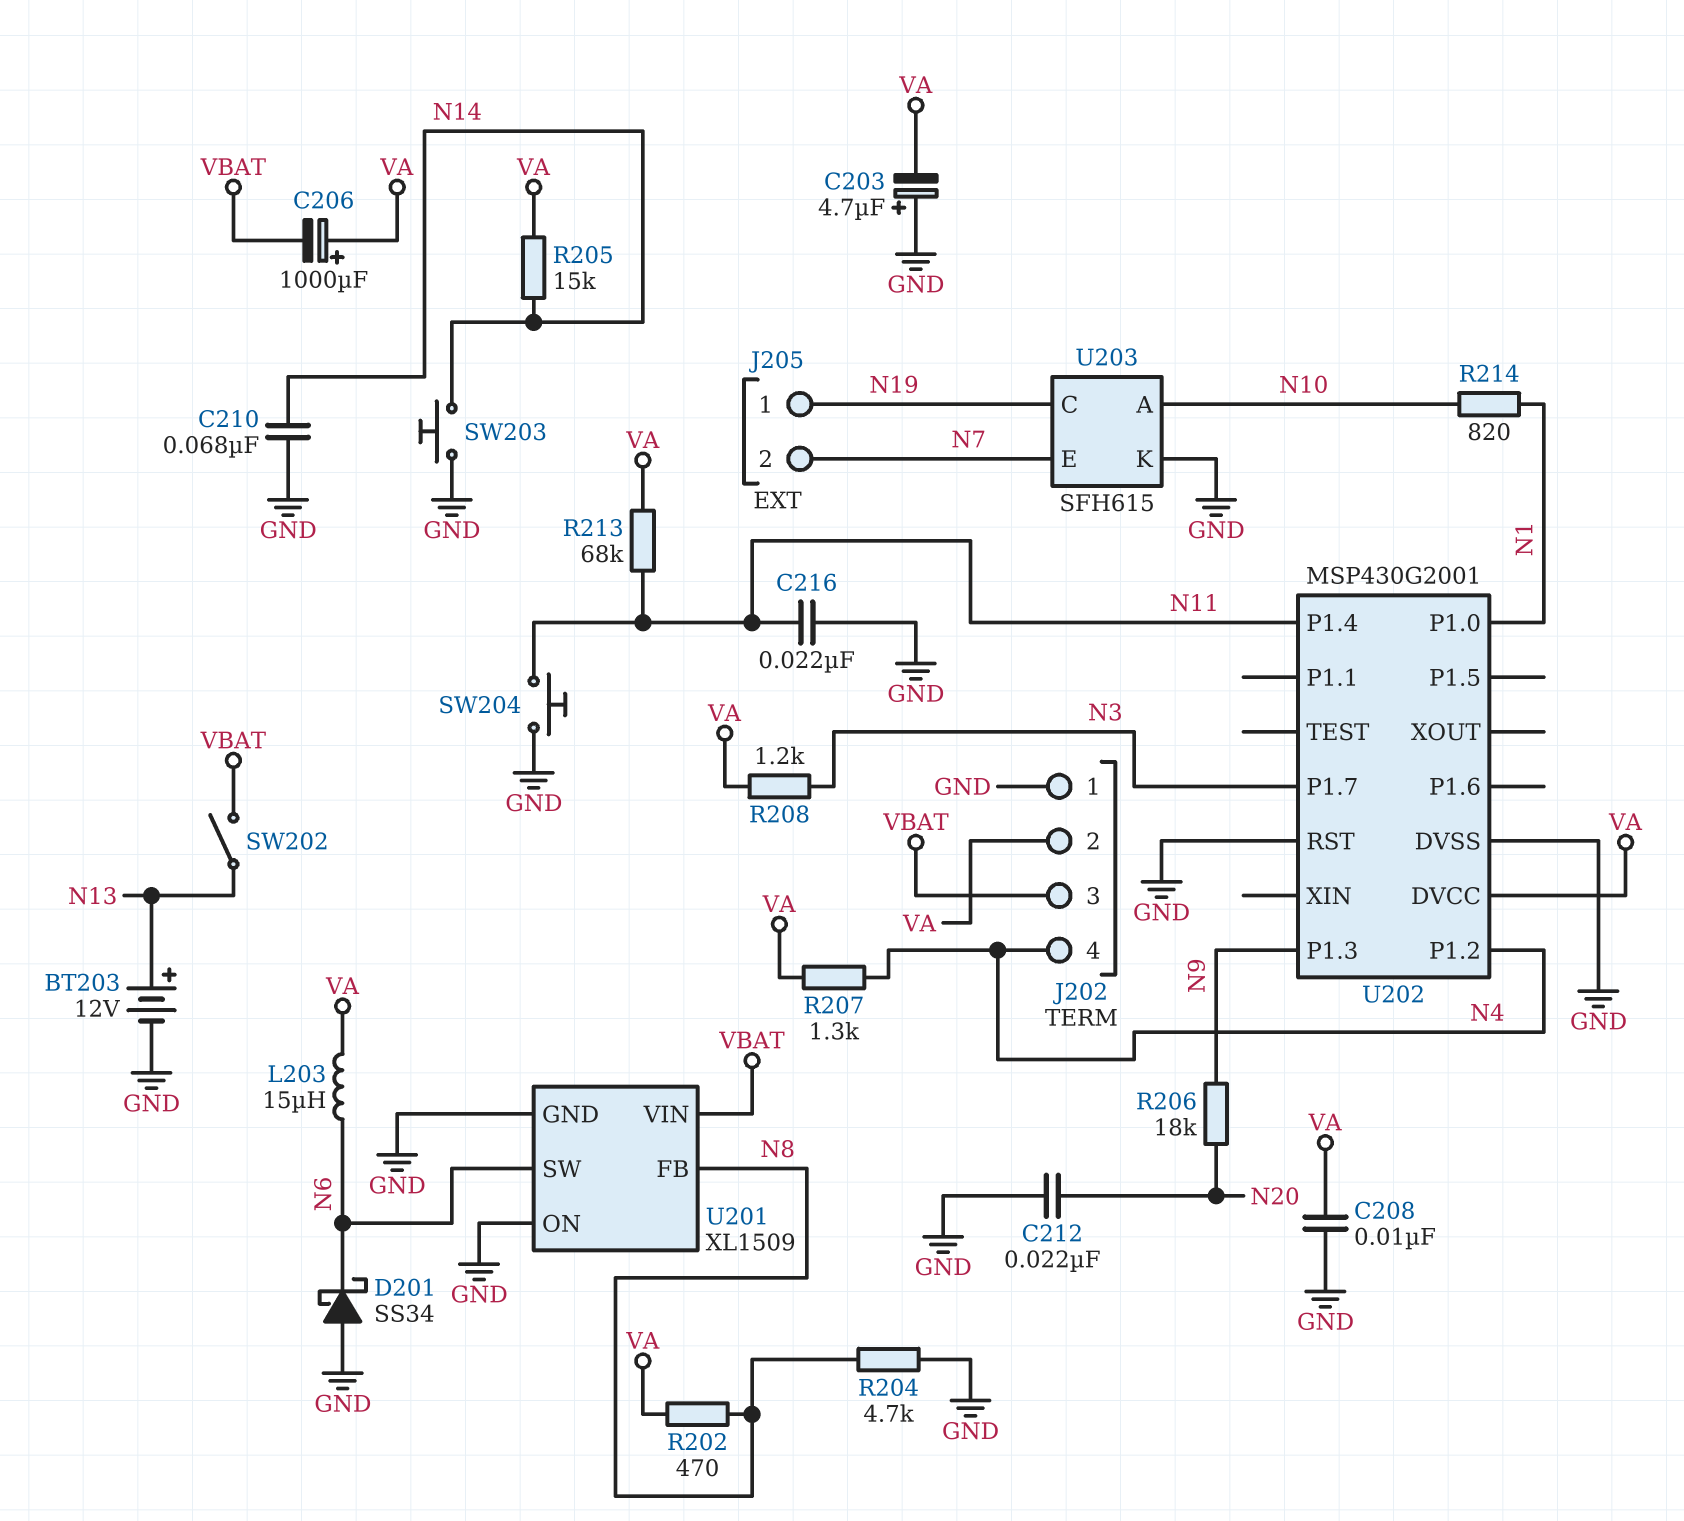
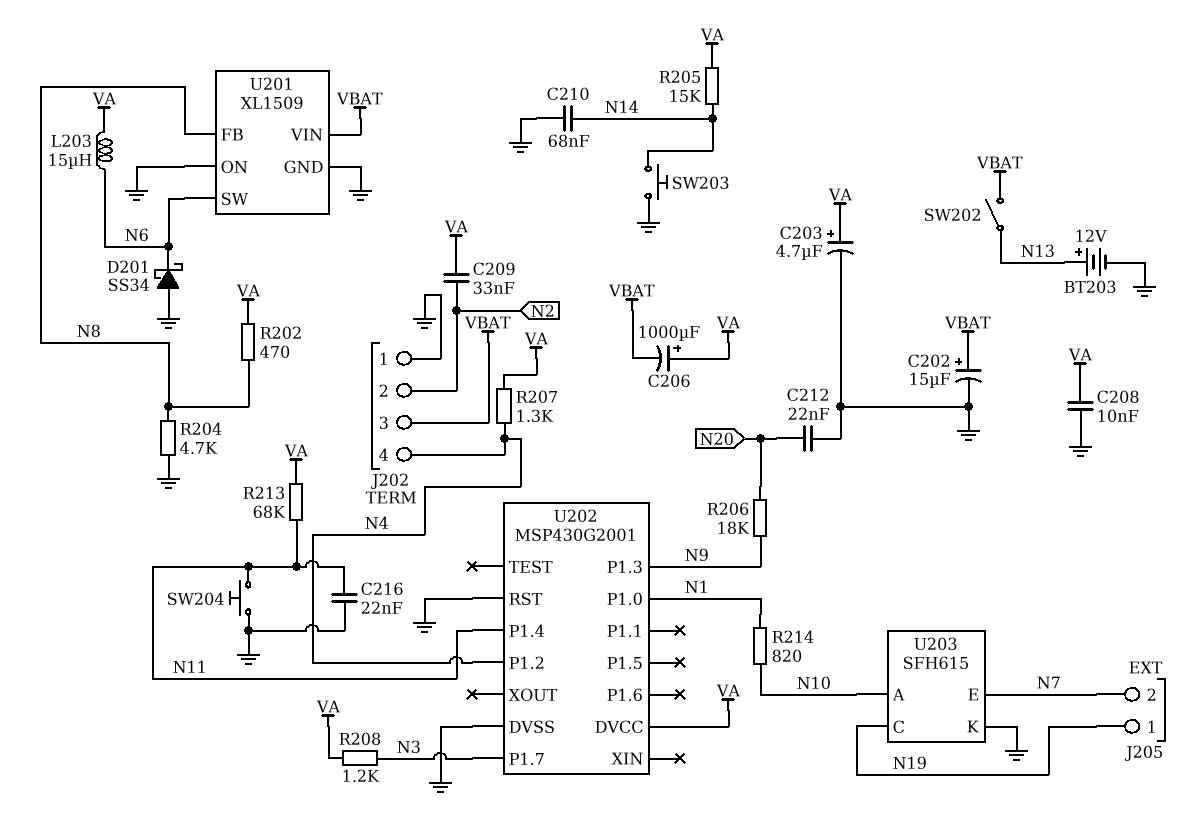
C202: none -> 15uF (plus VBAT, minus GND)
C203: 4.7uF (plus GND, minus VA) -> 4.7uF (plus VA, minus GND)
C209: none -> 33nF (N2, VA)
J202 pin 2: VA -> N2

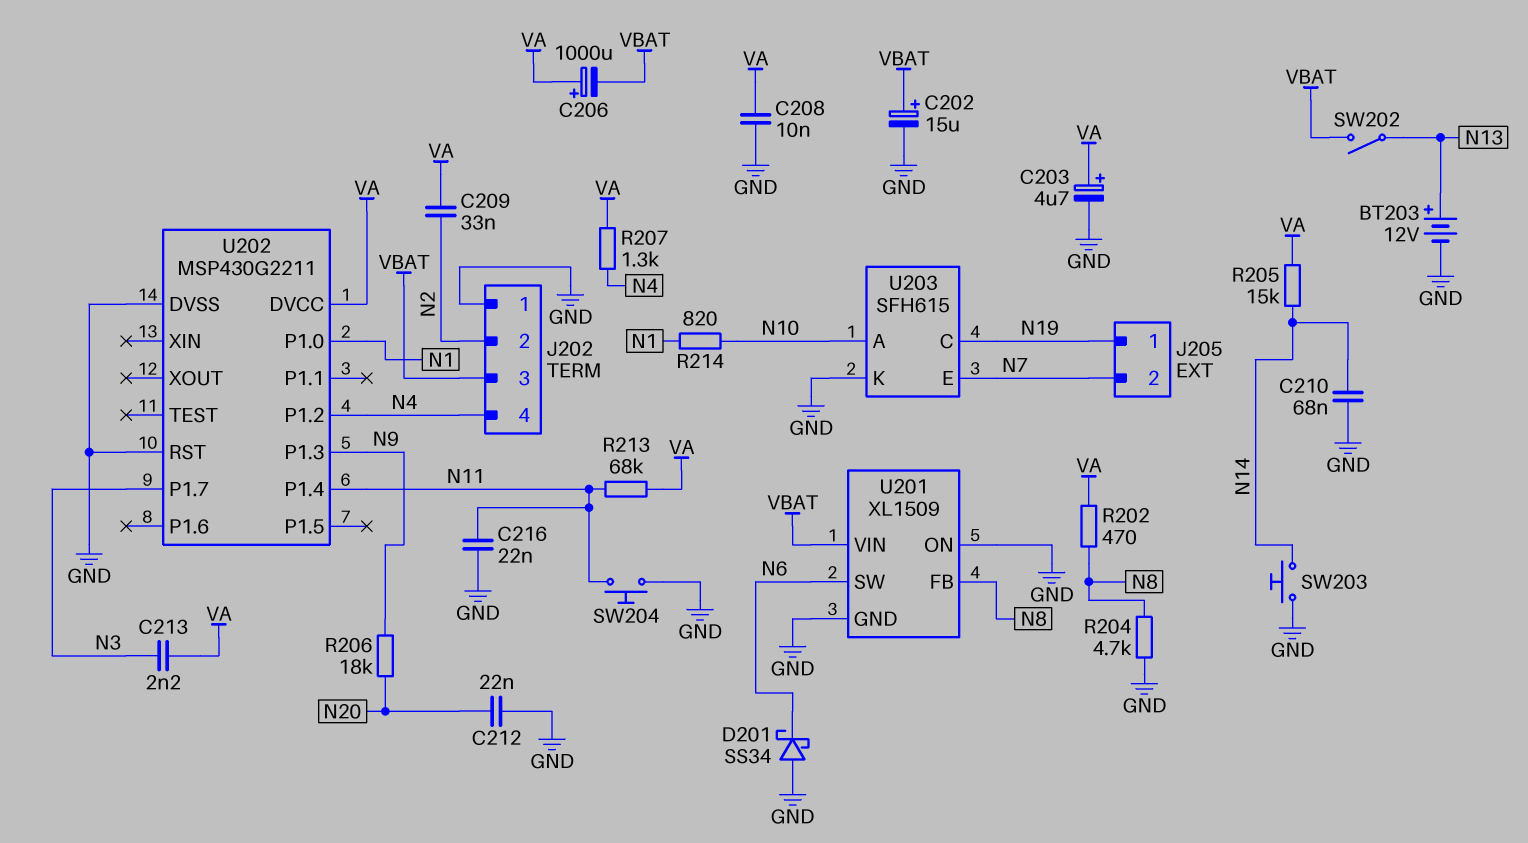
C213: none -> 2.2nF (N3, VA)
L203: 15uH (N6, VA) -> none
R208: 1.2k (N3, VA) -> none
U202: MSP430G2001 -> MSP430G2211

